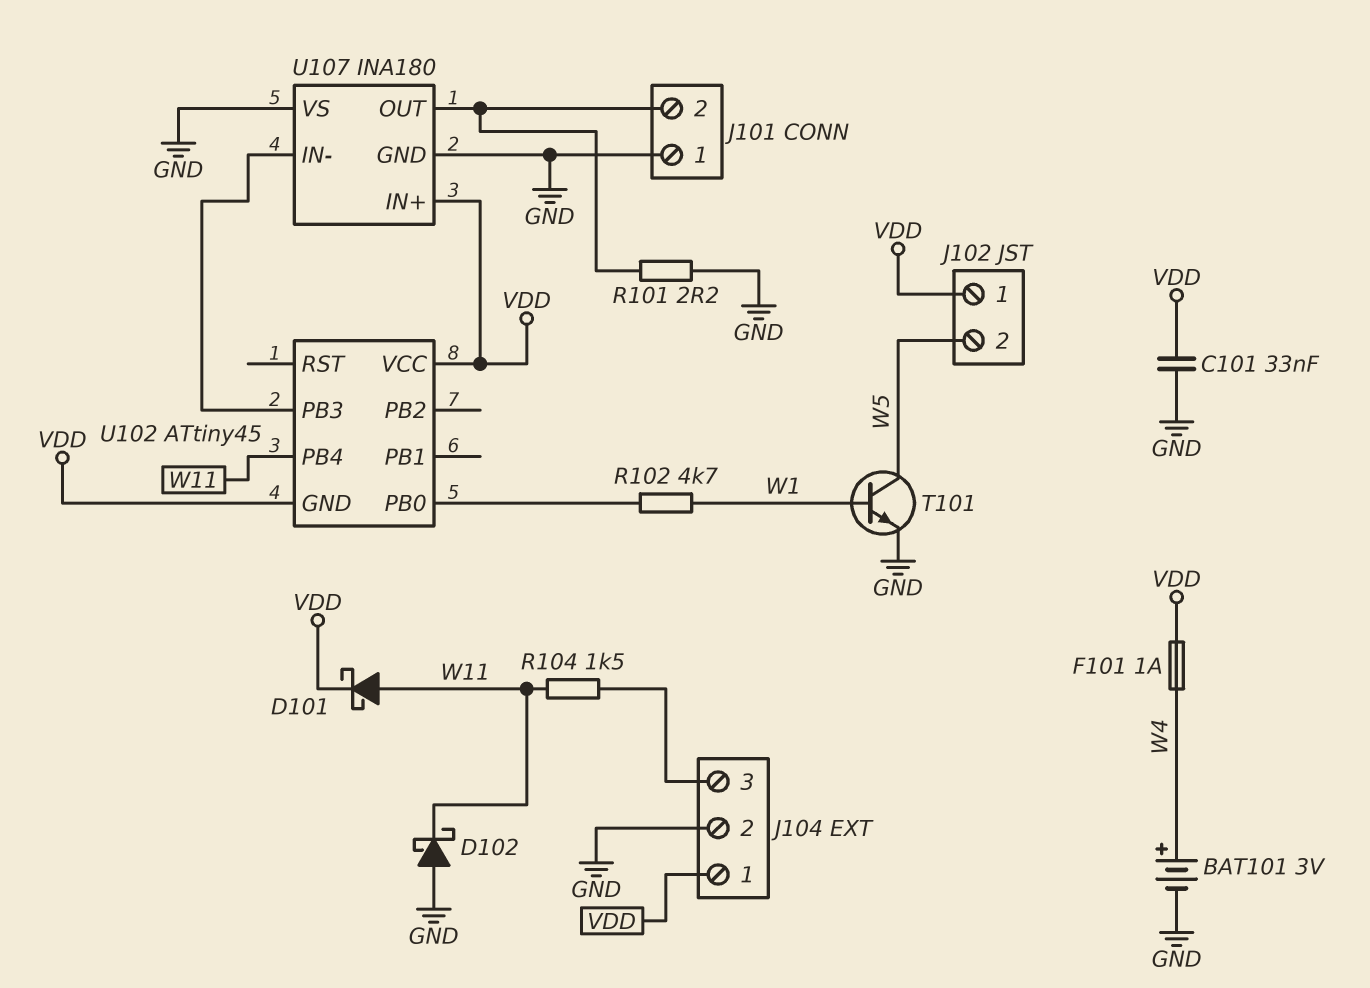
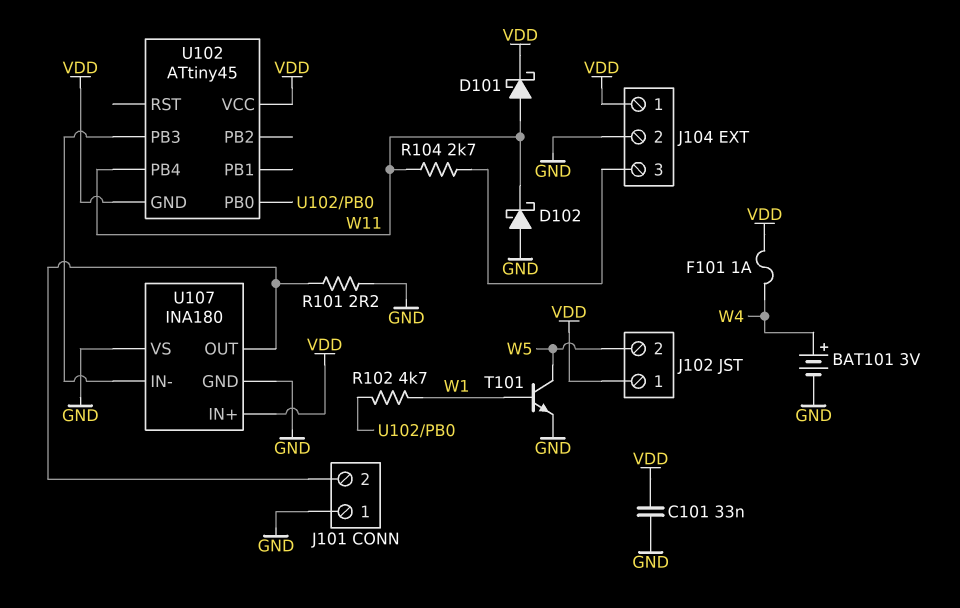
R104: 1.5k (J104/3, W11) -> 2.7k (J104/3, W11)

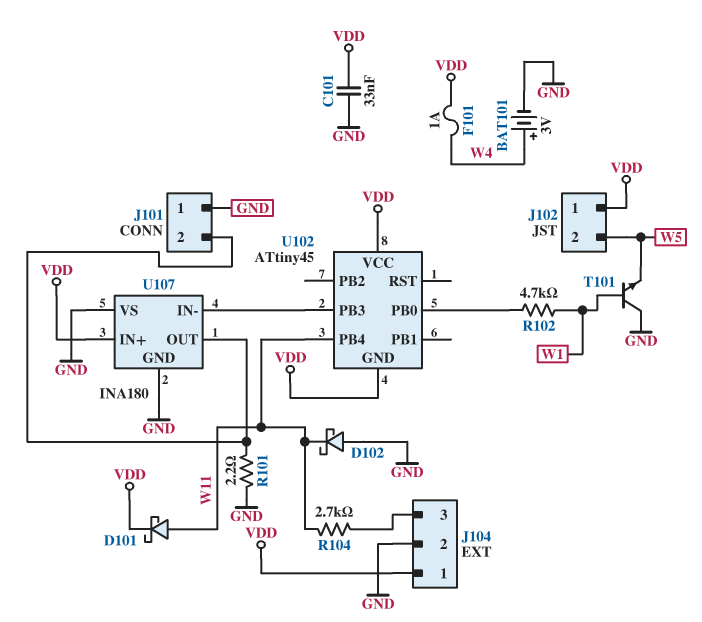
T101: NPN (B W1, C W5, E GND) -> NPN (B W1, C GND, E W5)

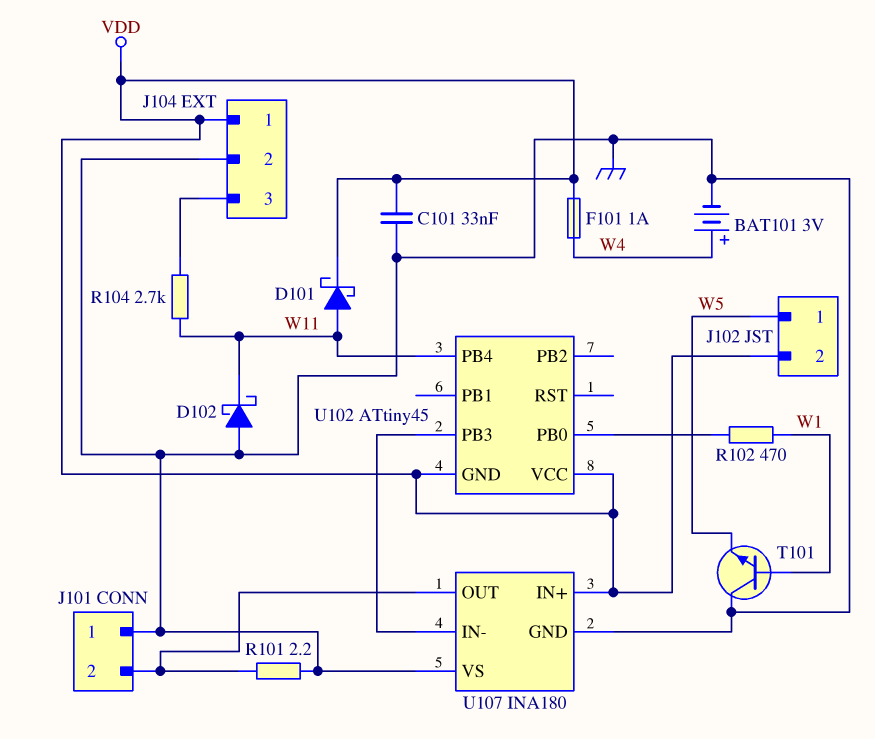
J102 pin 1: VDD -> W5
J102 pin 2: W5 -> VDD
R102: 4.7k (U102/PB0, W1) -> 470 (U102/PB0, W1)

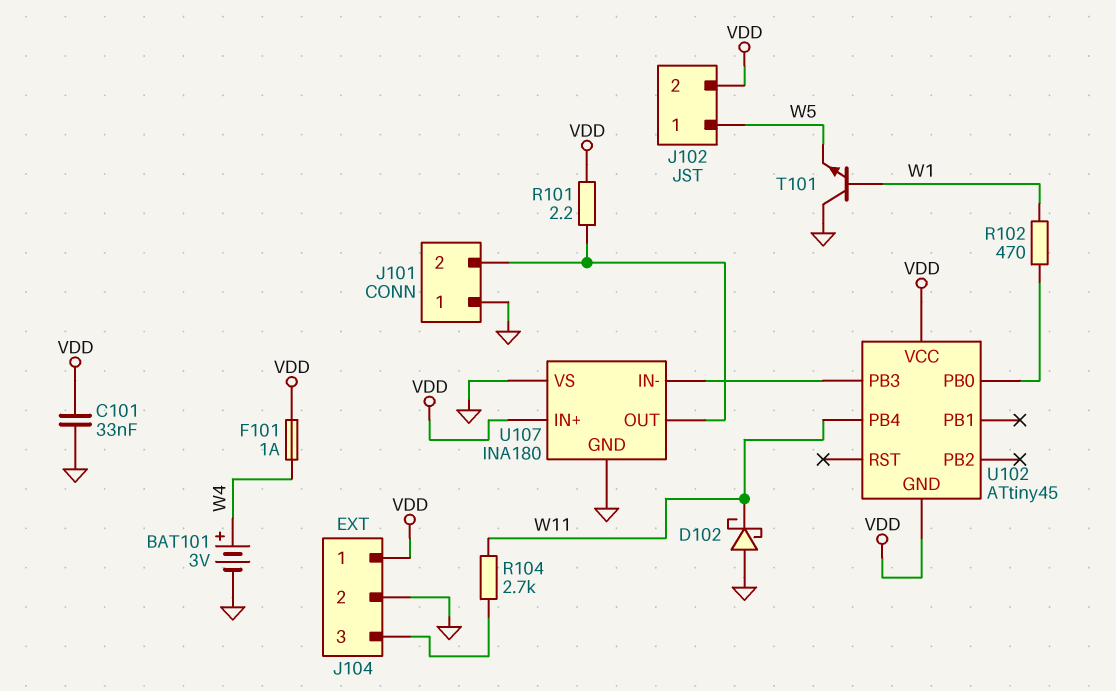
D101: schottky (A W11, K VDD) -> none
R101: 2.2 (GND, J101/2) -> 2.2 (J101/2, VDD)

